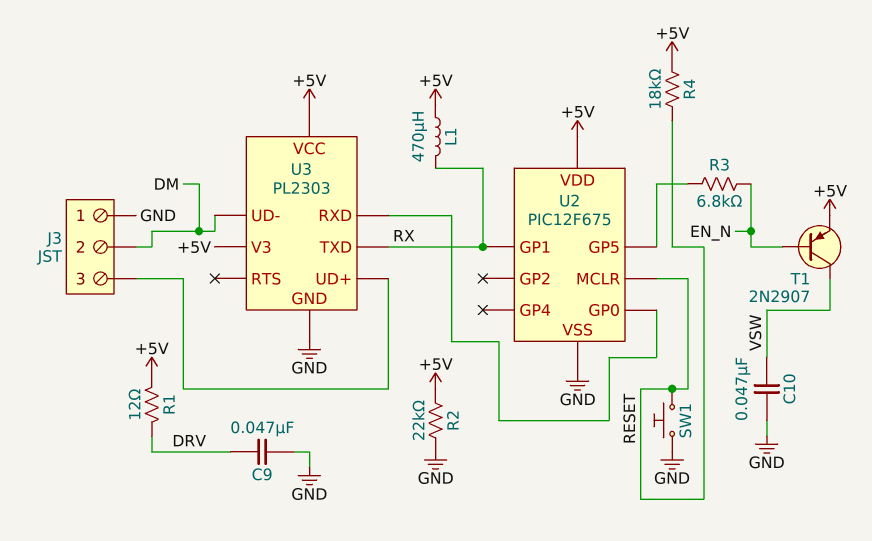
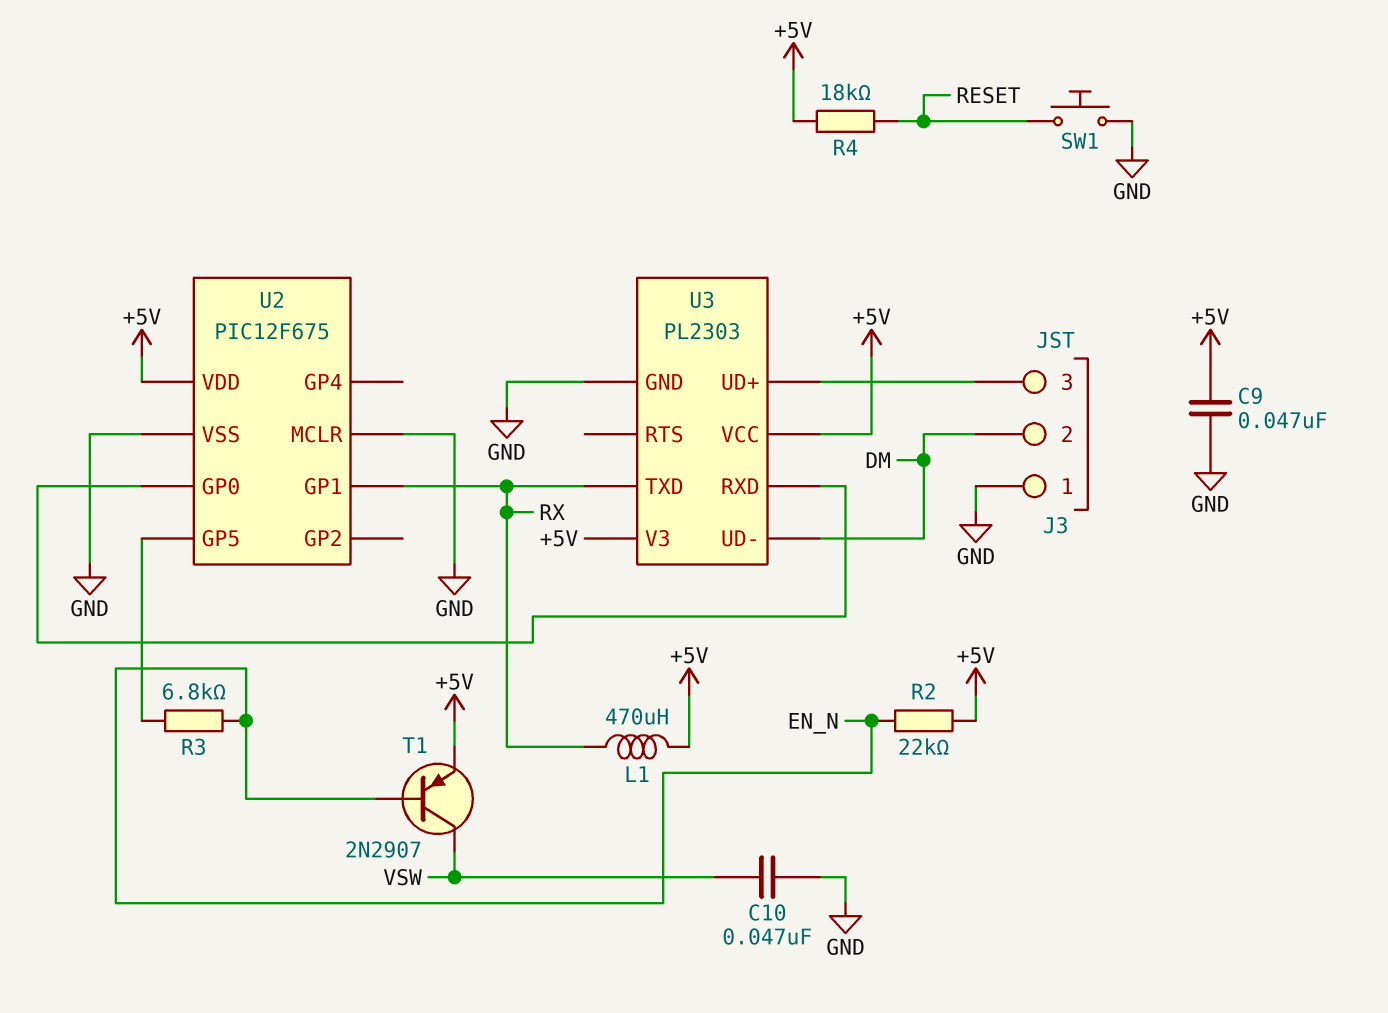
C9: 47nF (DRV, GND) -> 47nF (+5V, GND)
R1: 12 (+5V, DRV) -> none
R2: 22k (+5V, GND) -> 22k (+5V, EN_N)
U2 pin MCLR: RESET -> GND

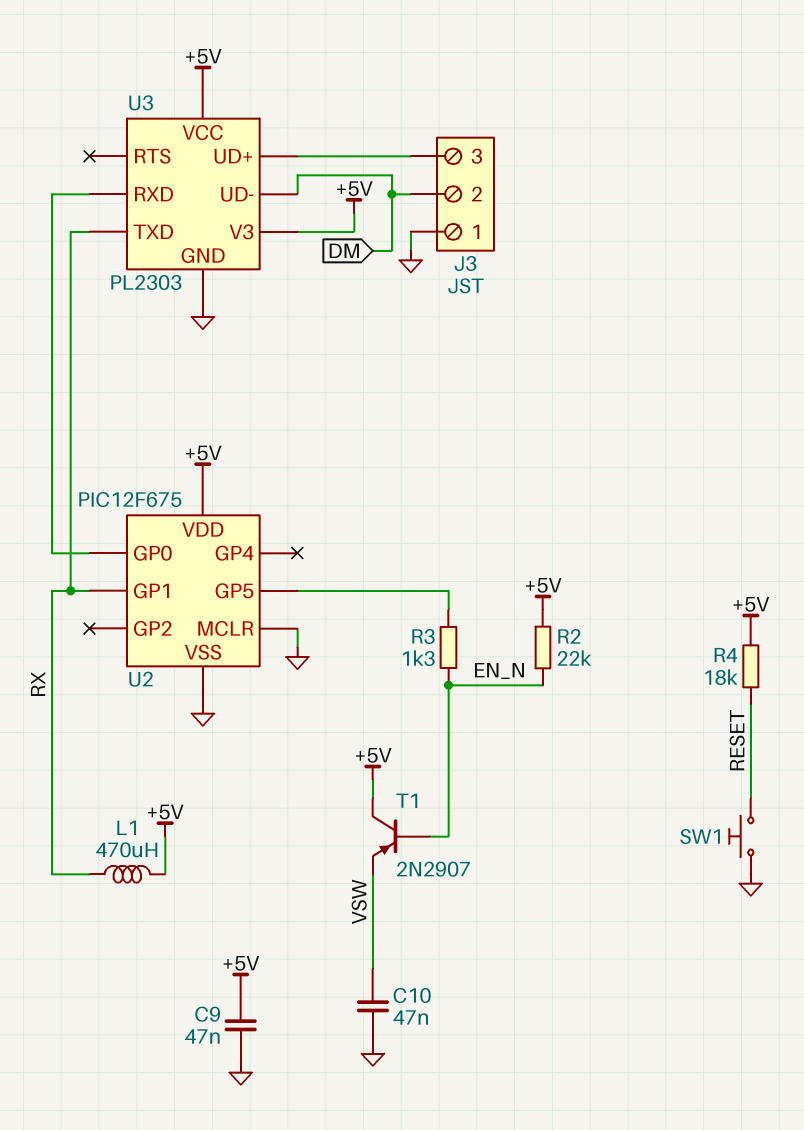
R3: 6.8k (EN_N, U2/GP5) -> 1.3k (EN_N, U2/GP5)
T1: PNP 2N2907 (B EN_N, C VSW, E +5V) -> PNP 2N2907 (B EN_N, C +5V, E VSW)

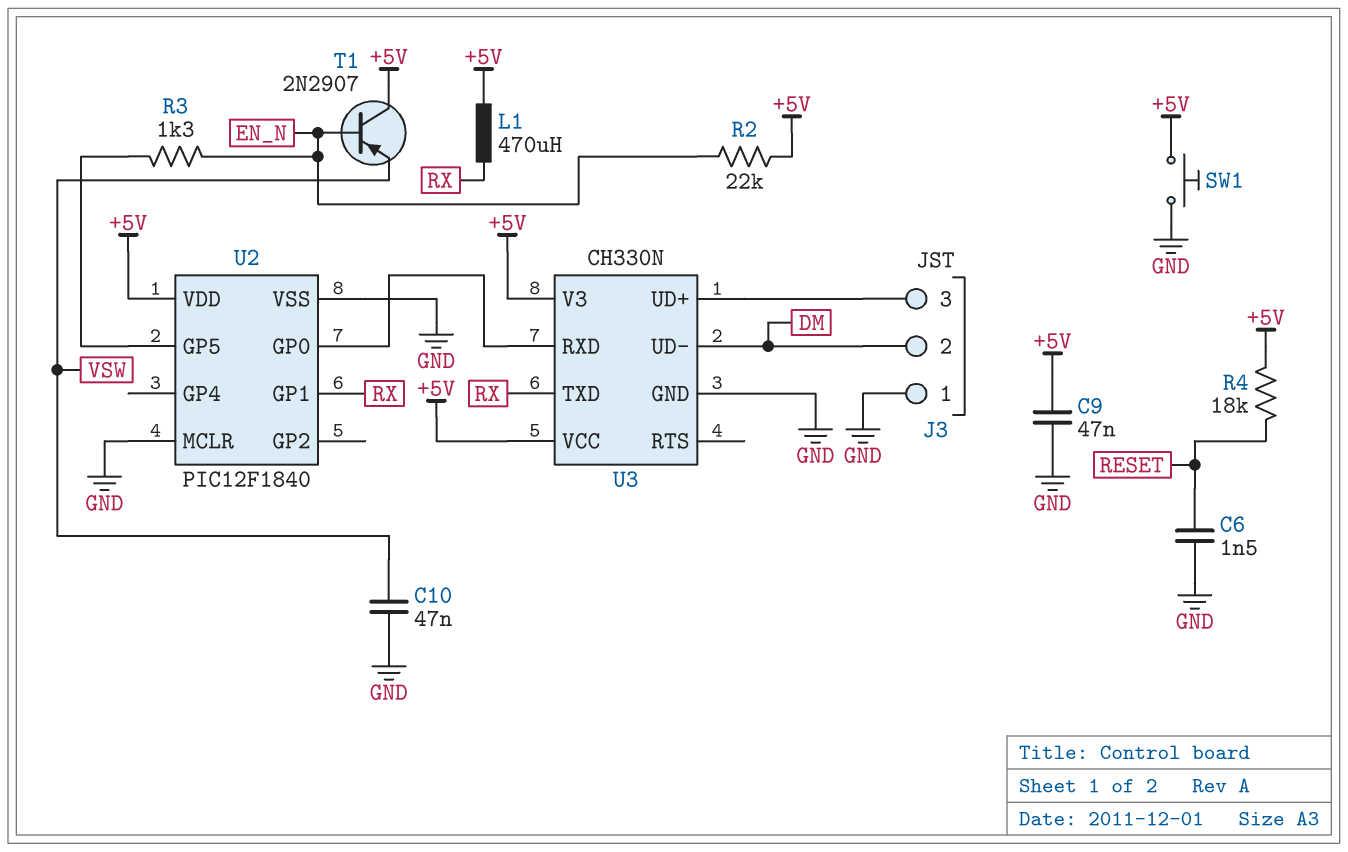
C6: none -> 1.5nF (GND, RESET)
SW1: button (GND, RESET) -> button (+5V, GND)
U2: PIC12F675 -> PIC12F1840
U3: PL2303 -> CH330N

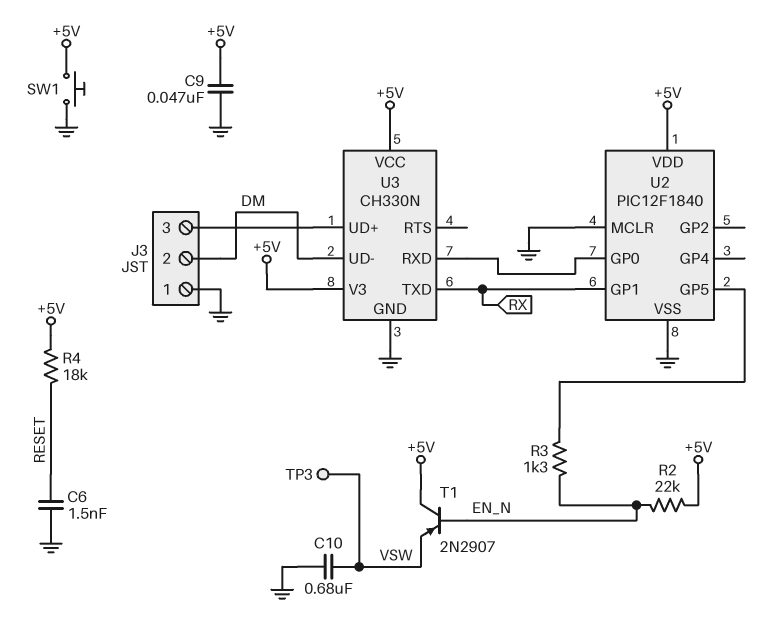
C10: 47nF (GND, VSW) -> 680nF (GND, VSW)
L1: 470uH (+5V, RX) -> none
TP3: none -> test point (VSW)

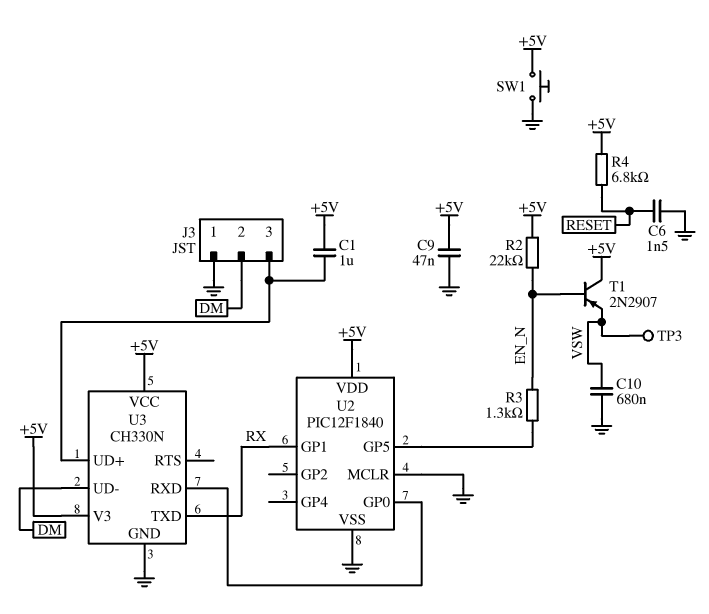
C1: none -> 1uF (+5V, J3/3)
R4: 18k (+5V, RESET) -> 6.8k (+5V, RESET)

